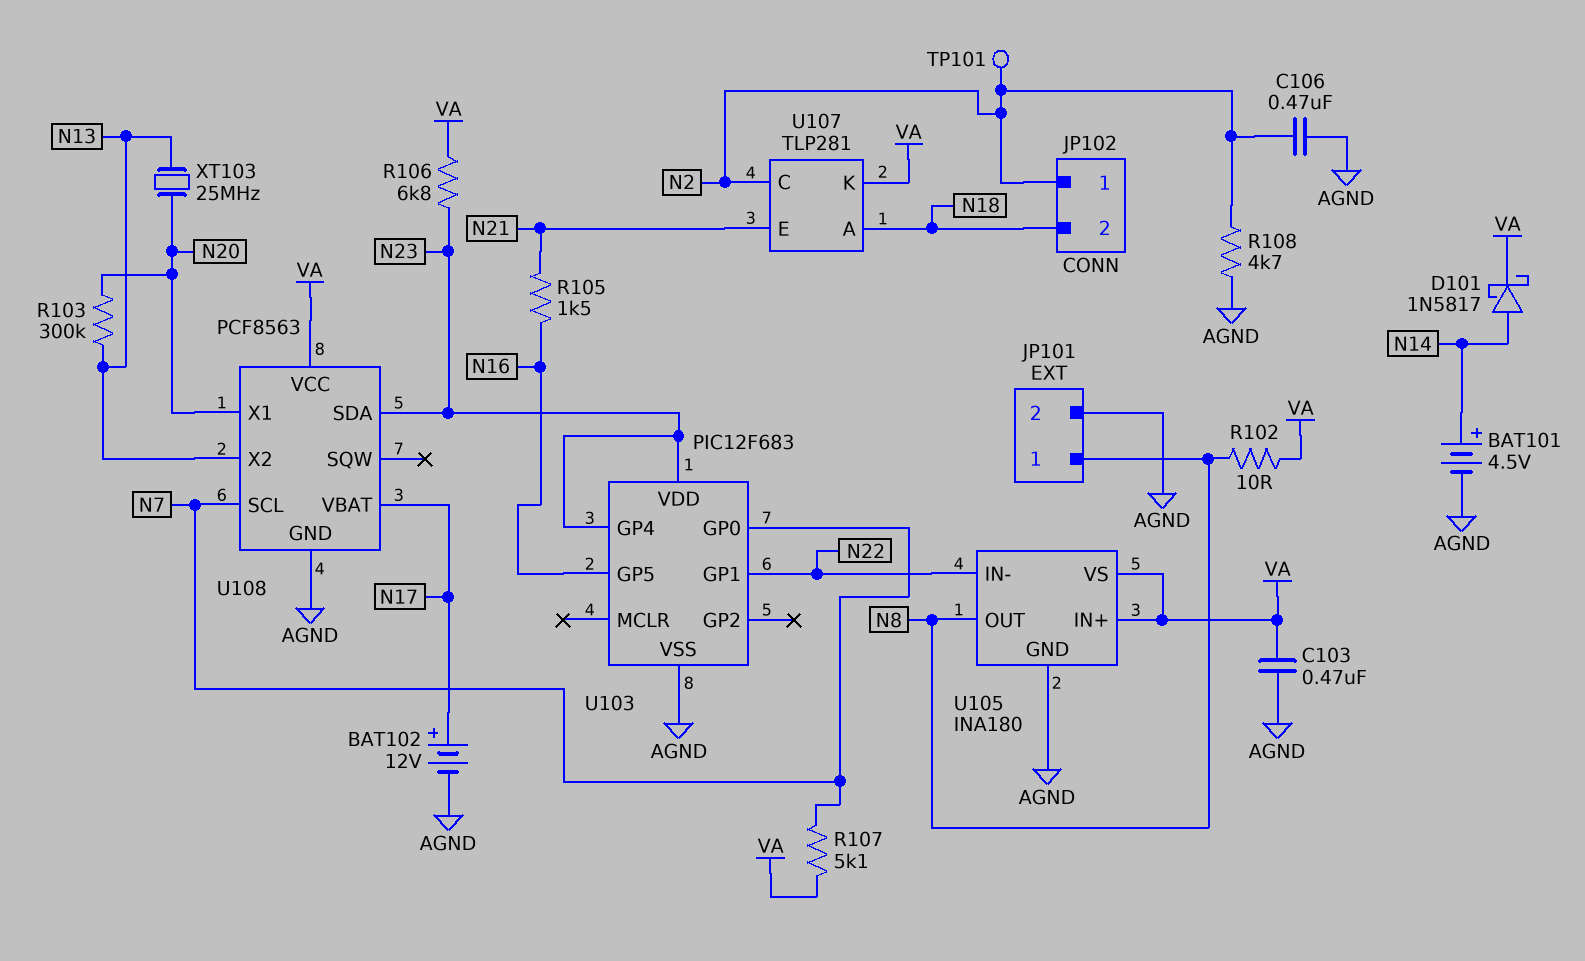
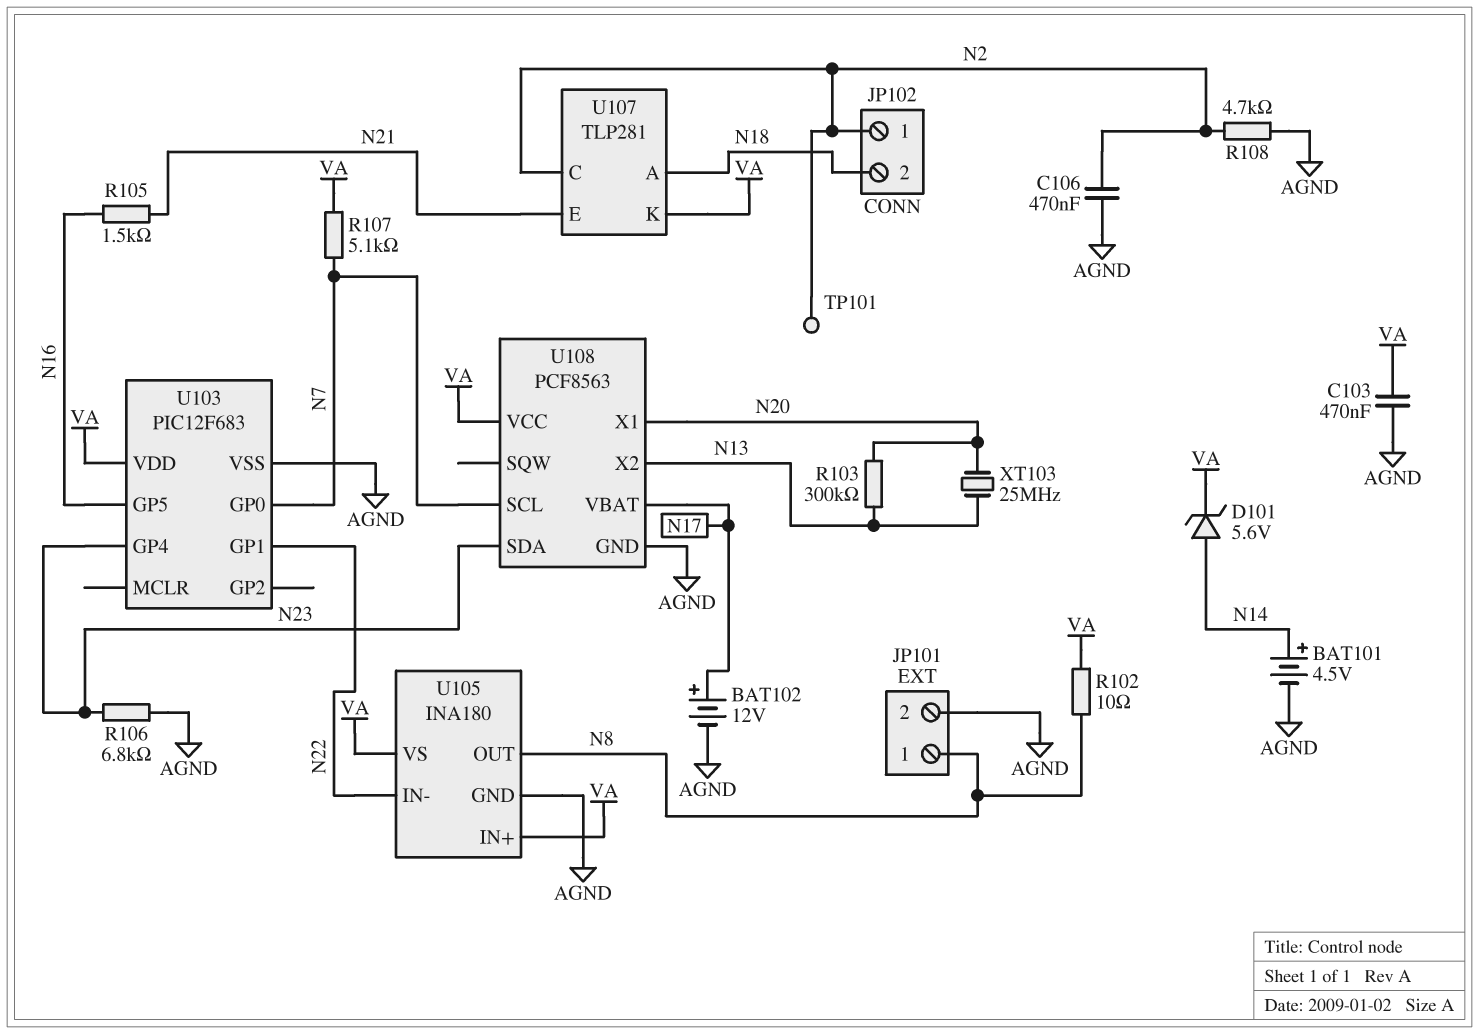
D101: schottky 1N5817 (A N14, K VA) -> zener 5.6V (A N14, K VA)
R106: 6.8k (N23, VA) -> 6.8k (AGND, N23)
U103 pin VDD: N23 -> VA

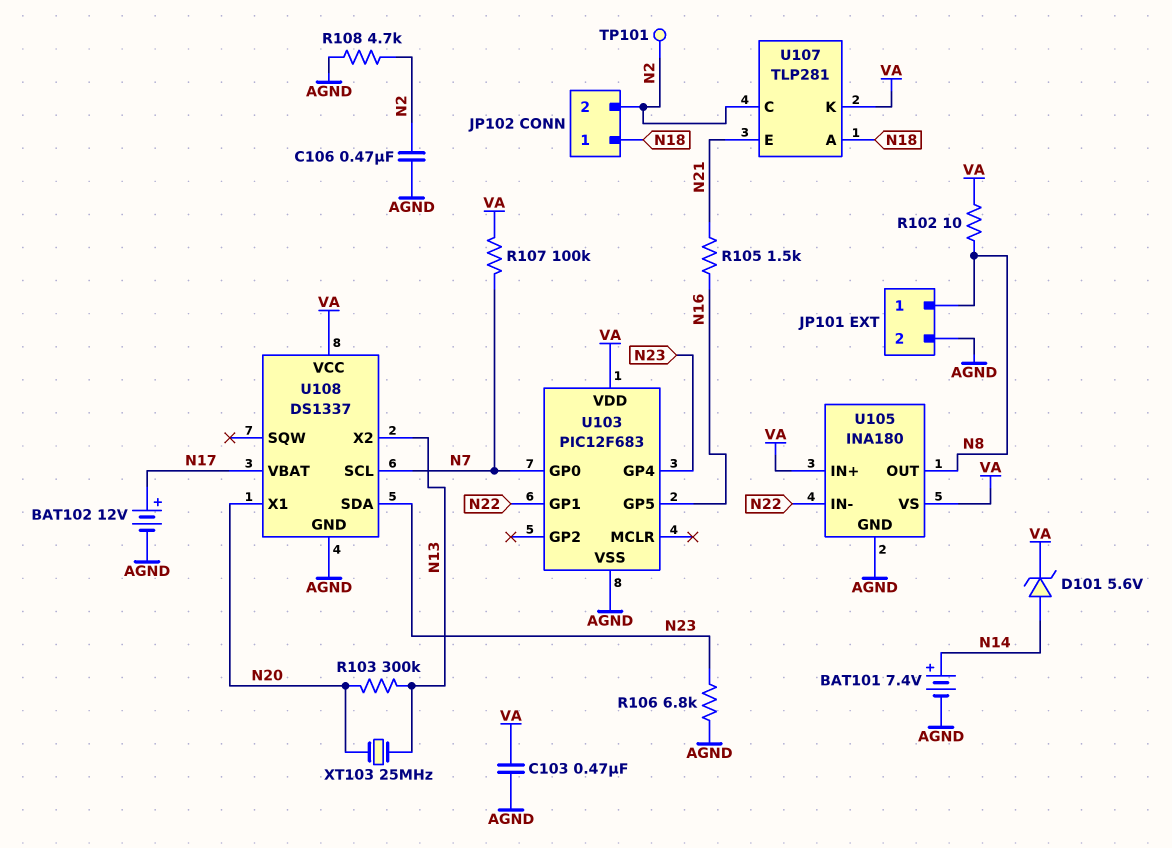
BAT101: 4.5V (plus N14, minus AGND) -> 7.4V (plus N14, minus AGND)
JP102 pin 1: N2 -> N18
JP102 pin 2: N18 -> N2
R107: 5.1k (N7, VA) -> 100k (N7, VA)
U108: PCF8563 -> DS1337

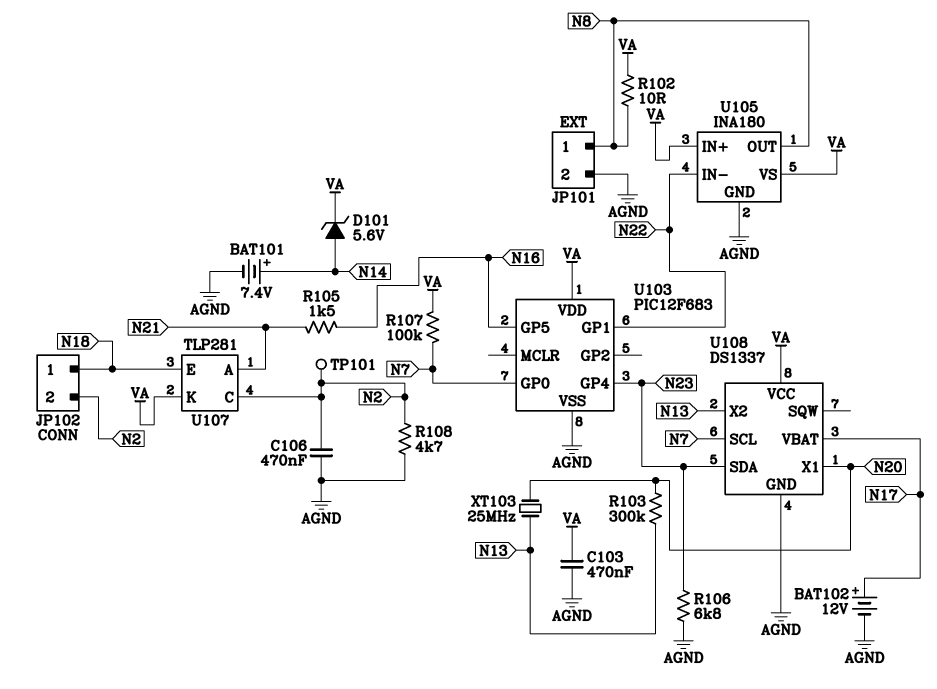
U107 pin A: N18 -> N21
U107 pin E: N21 -> N18

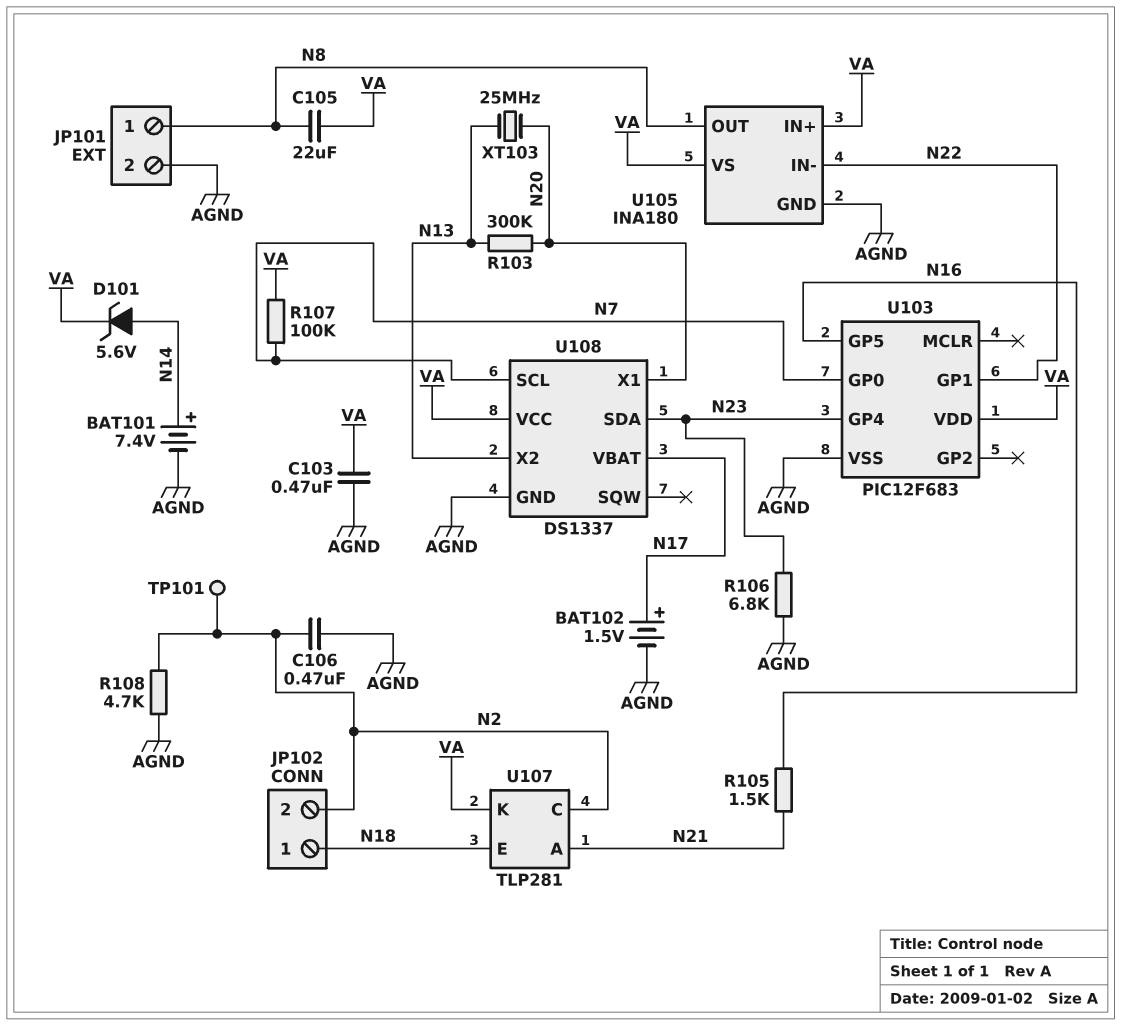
BAT102: 12V (plus N17, minus AGND) -> 1.5V (plus N17, minus AGND)
C105: none -> 22uF (N8, VA)
R102: 10 (N8, VA) -> none

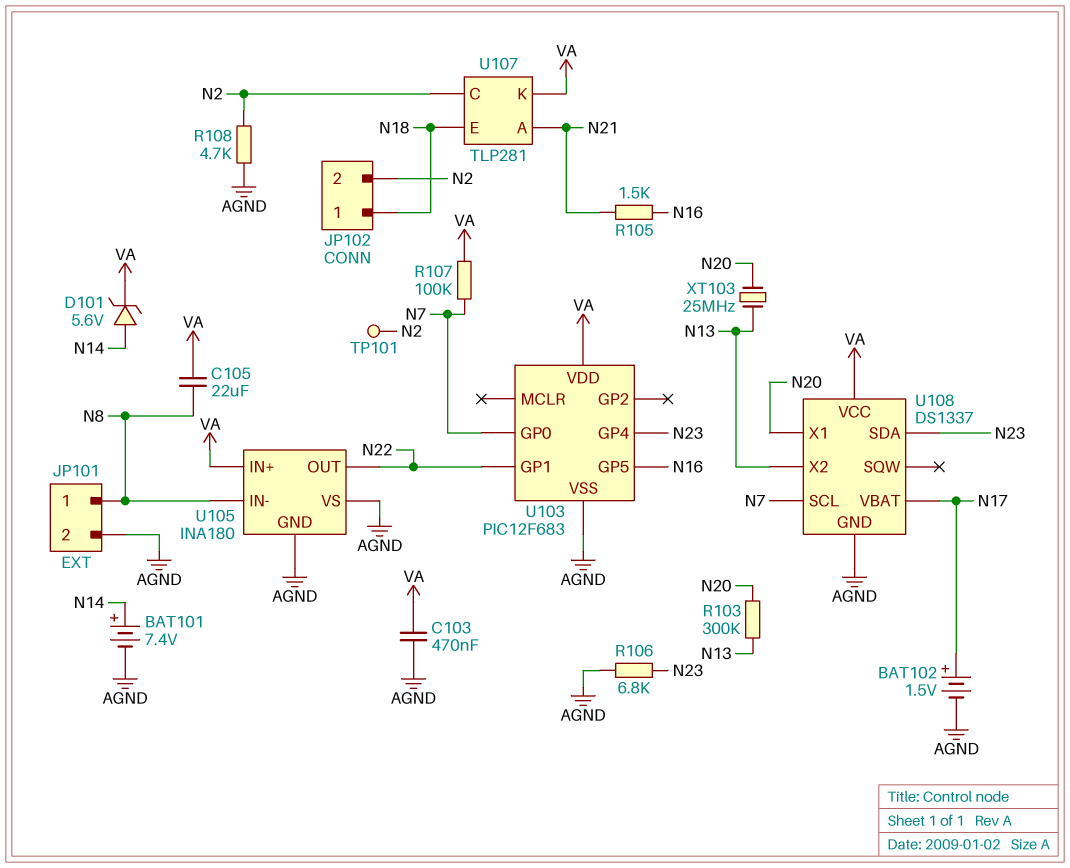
C106: 470nF (AGND, N2) -> none
U105 pin IN-: N22 -> N8
U105 pin OUT: N8 -> N22
U105 pin VS: VA -> AGND

